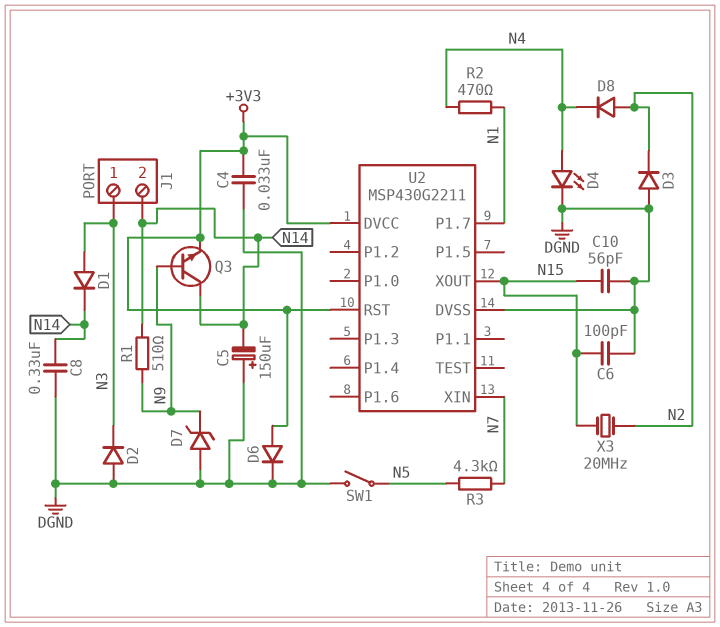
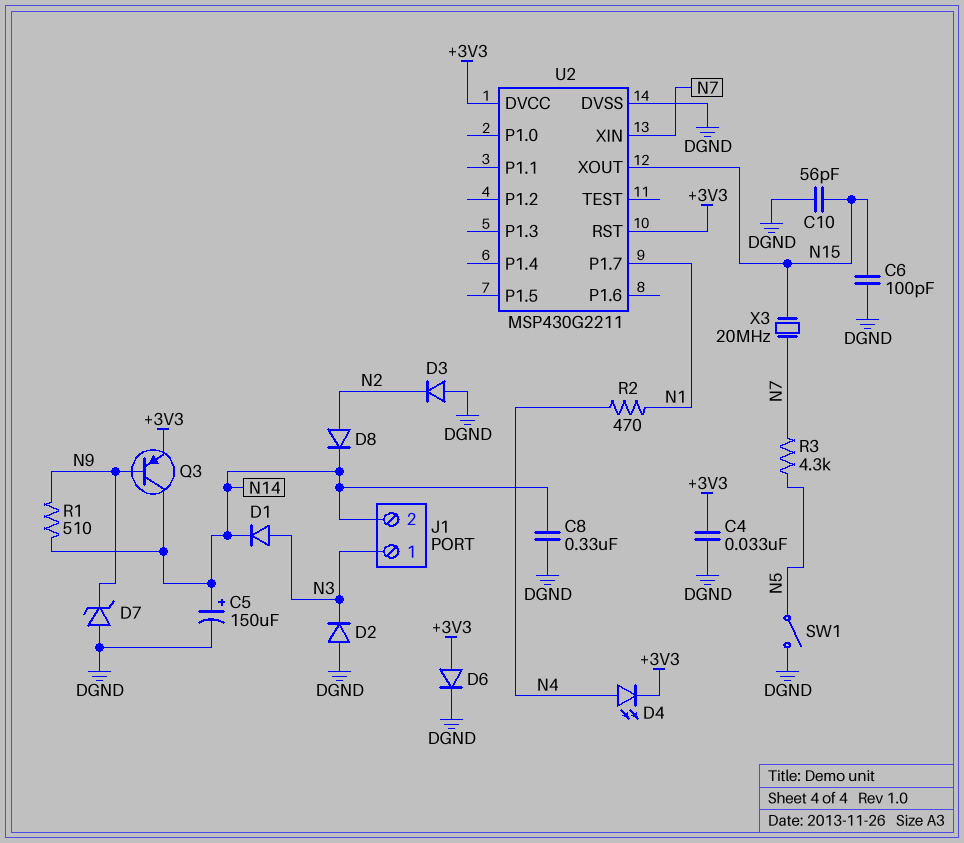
C5: 150uF (plus DGND, minus N14) -> 150uF (plus N14, minus DGND)
D4: LED (A N4, K DGND) -> LED (A N4, K +3V3)
D8: diode (A N2, K N4) -> diode (A N2, K N14)
Q3: NPN (B N9, C N14, E +3V3) -> PNP (B N9, C N14, E +3V3)
X3: 20MHz (N2, N15) -> 20MHz (N7, N15)

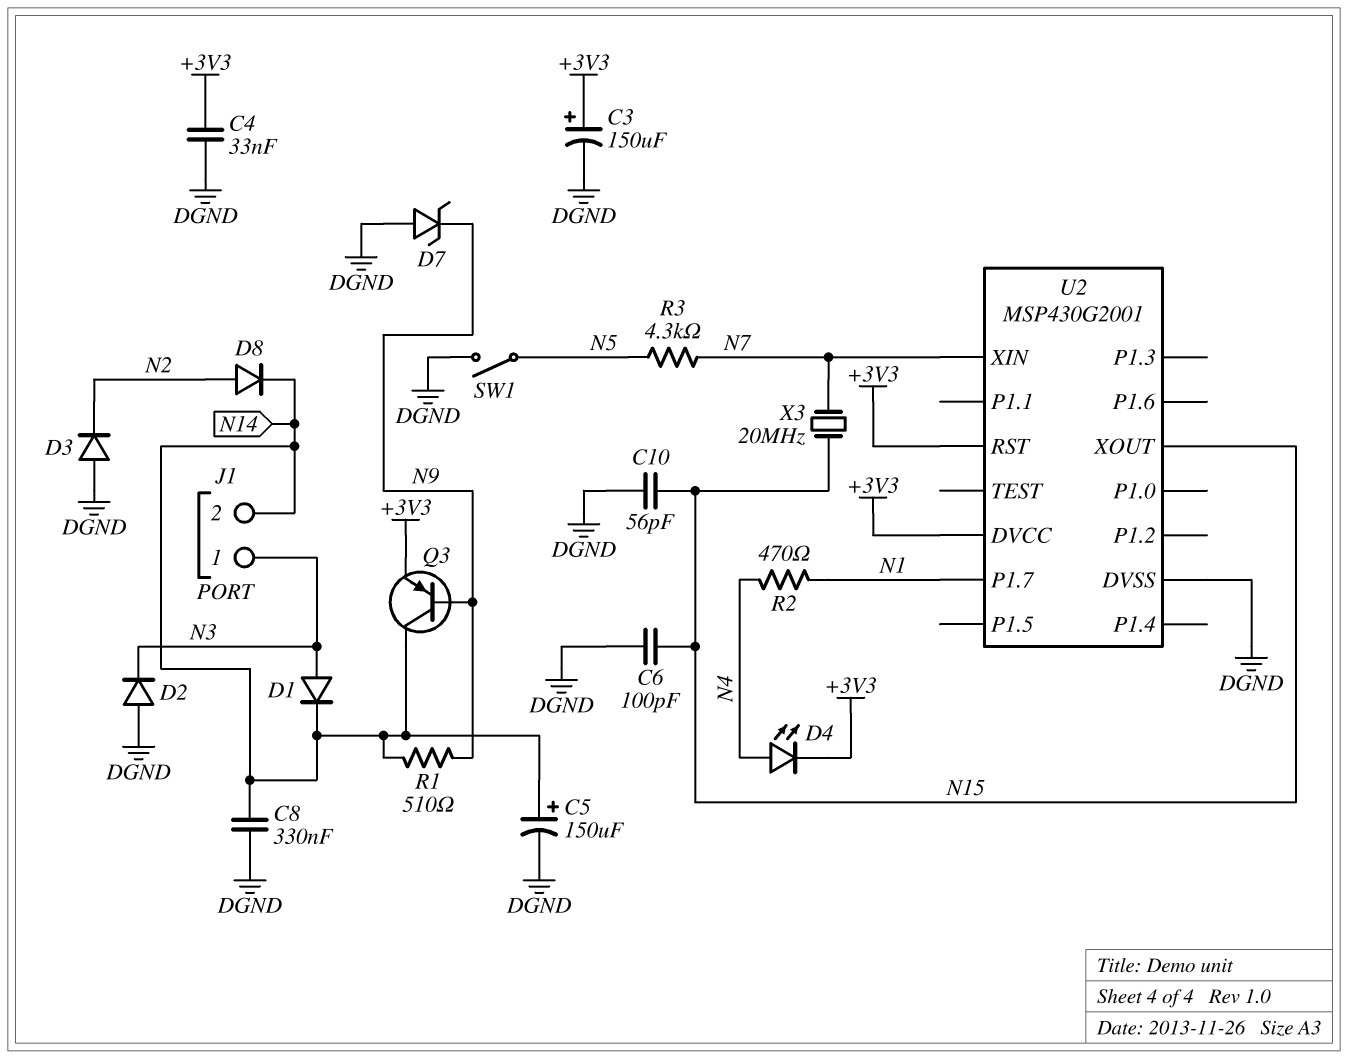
C3: none -> 150uF (plus +3V3, minus DGND)
D6: diode (A +3V3, K DGND) -> none
U2: MSP430G2211 -> MSP430G2001

